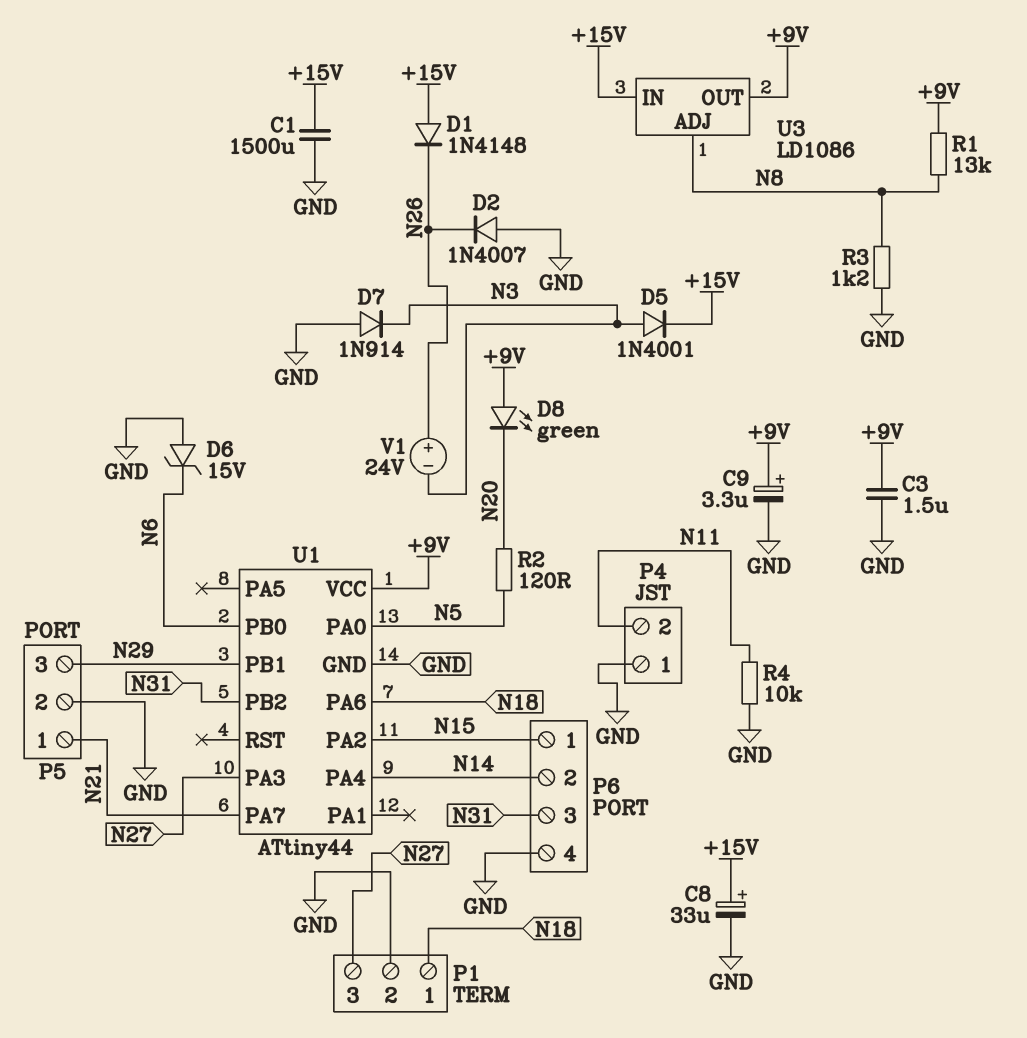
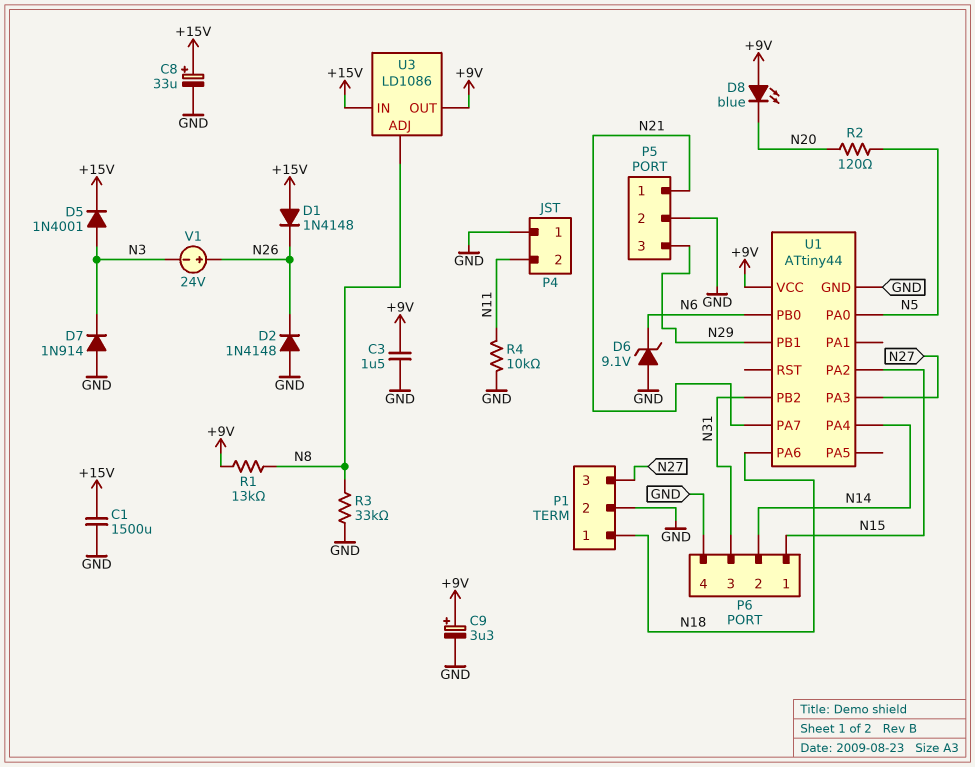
D2: diode 1N4007 (A GND, K N26) -> diode 1N4148 (A GND, K N26)
D6: zener 15V (A GND, K N6) -> zener 9.1V (A GND, K N6)
D8: LED green (A +9V, K N20) -> LED blue (A +9V, K N20)
R3: 1.2k (GND, N8) -> 33k (GND, N8)

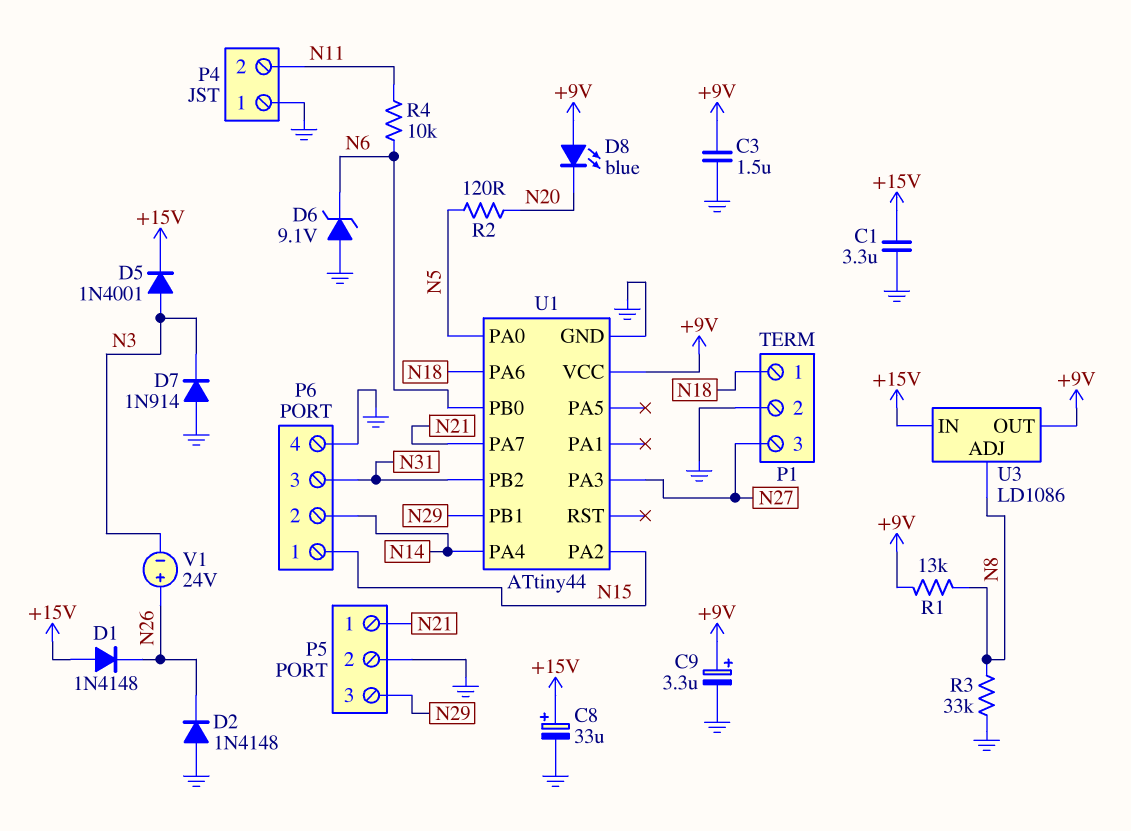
C1: 1500uF (+15V, GND) -> 3.3uF (+15V, GND)
R4: 10k (GND, N11) -> 10k (N6, N11)

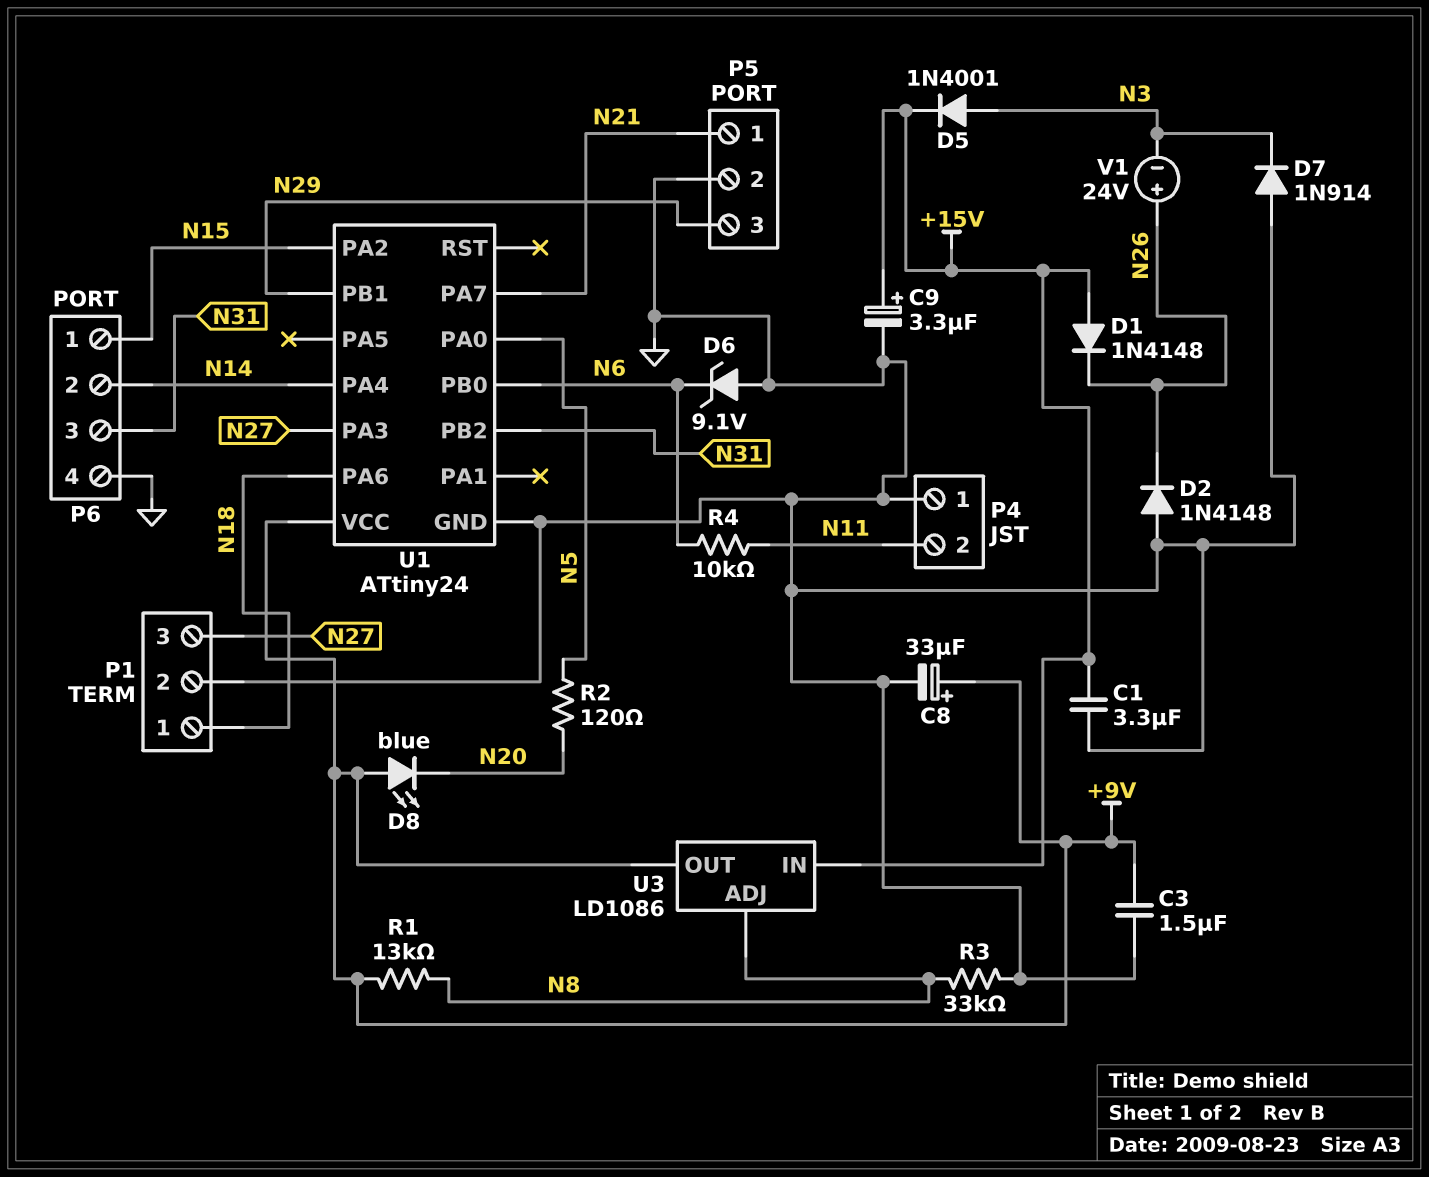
C8: 33uF (plus +15V, minus GND) -> 33uF (plus +9V, minus GND)
C9: 3.3uF (plus +9V, minus GND) -> 3.3uF (plus +15V, minus GND)
U1: ATtiny44 -> ATtiny24

